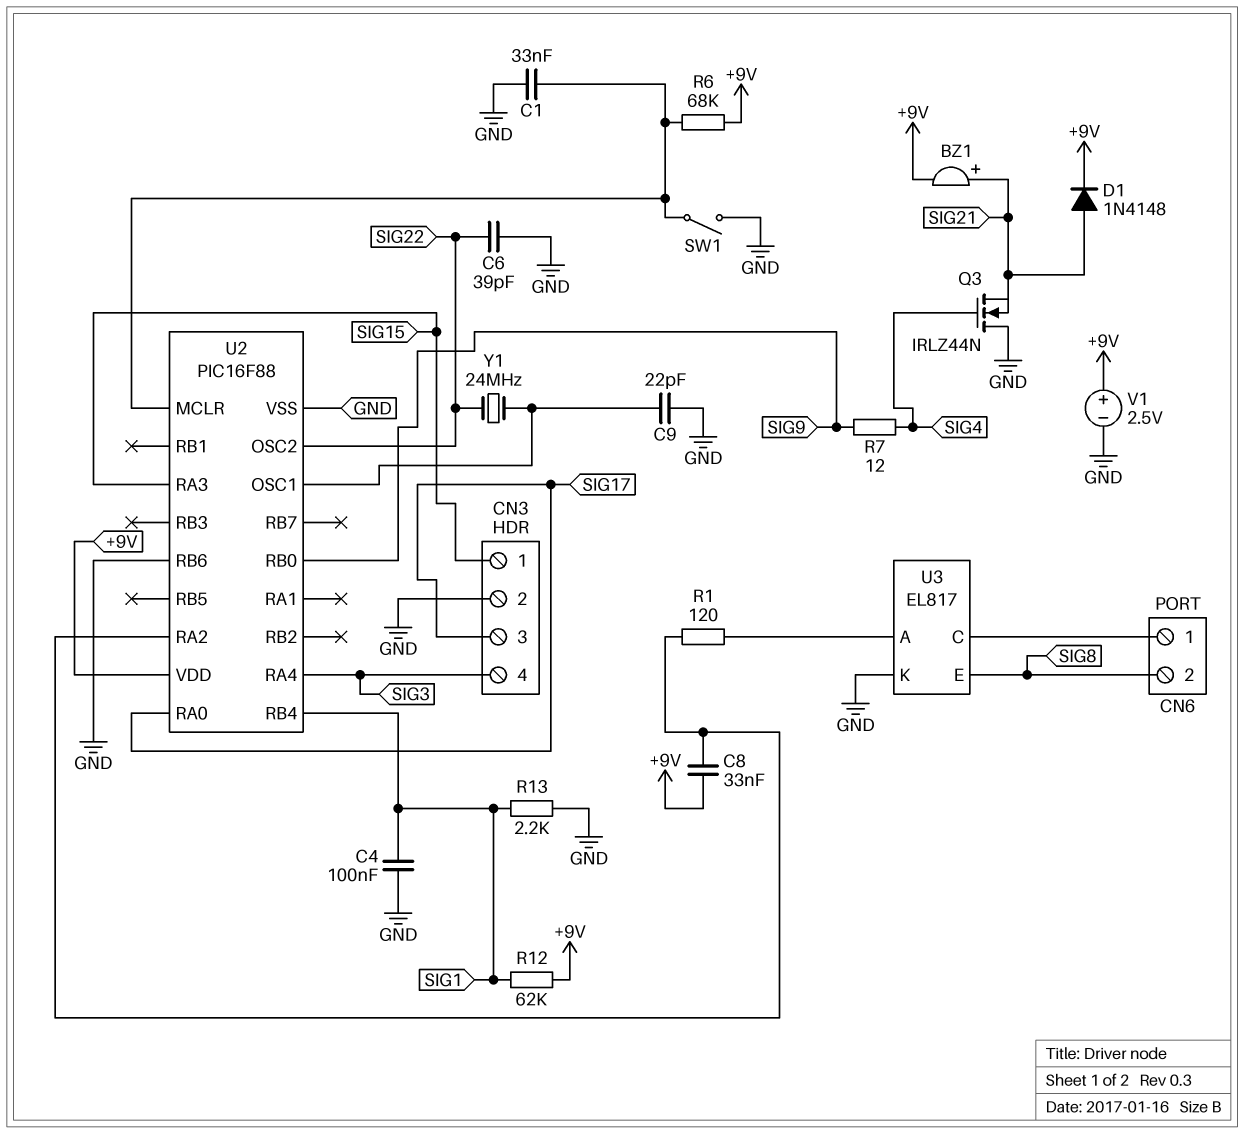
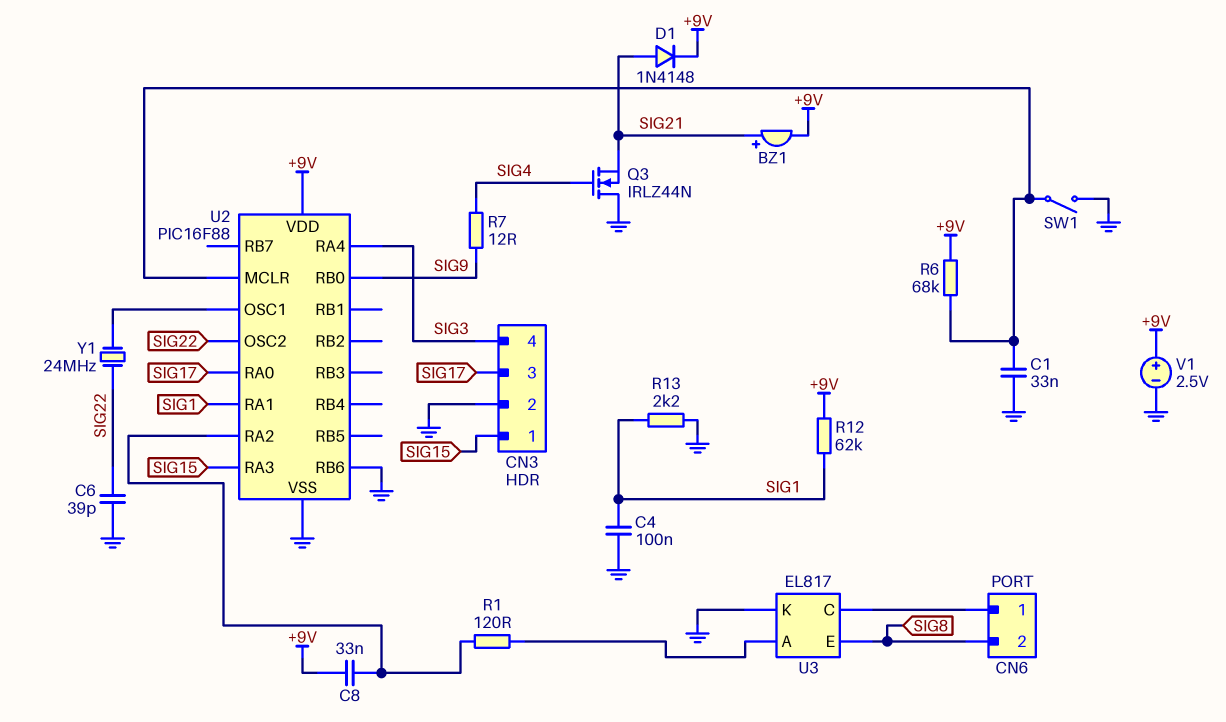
C9: 22pF (GND, U2/OSC1) -> none
U2 pin RA1: none -> SIG1
U2 pin RB4: SIG1 -> none

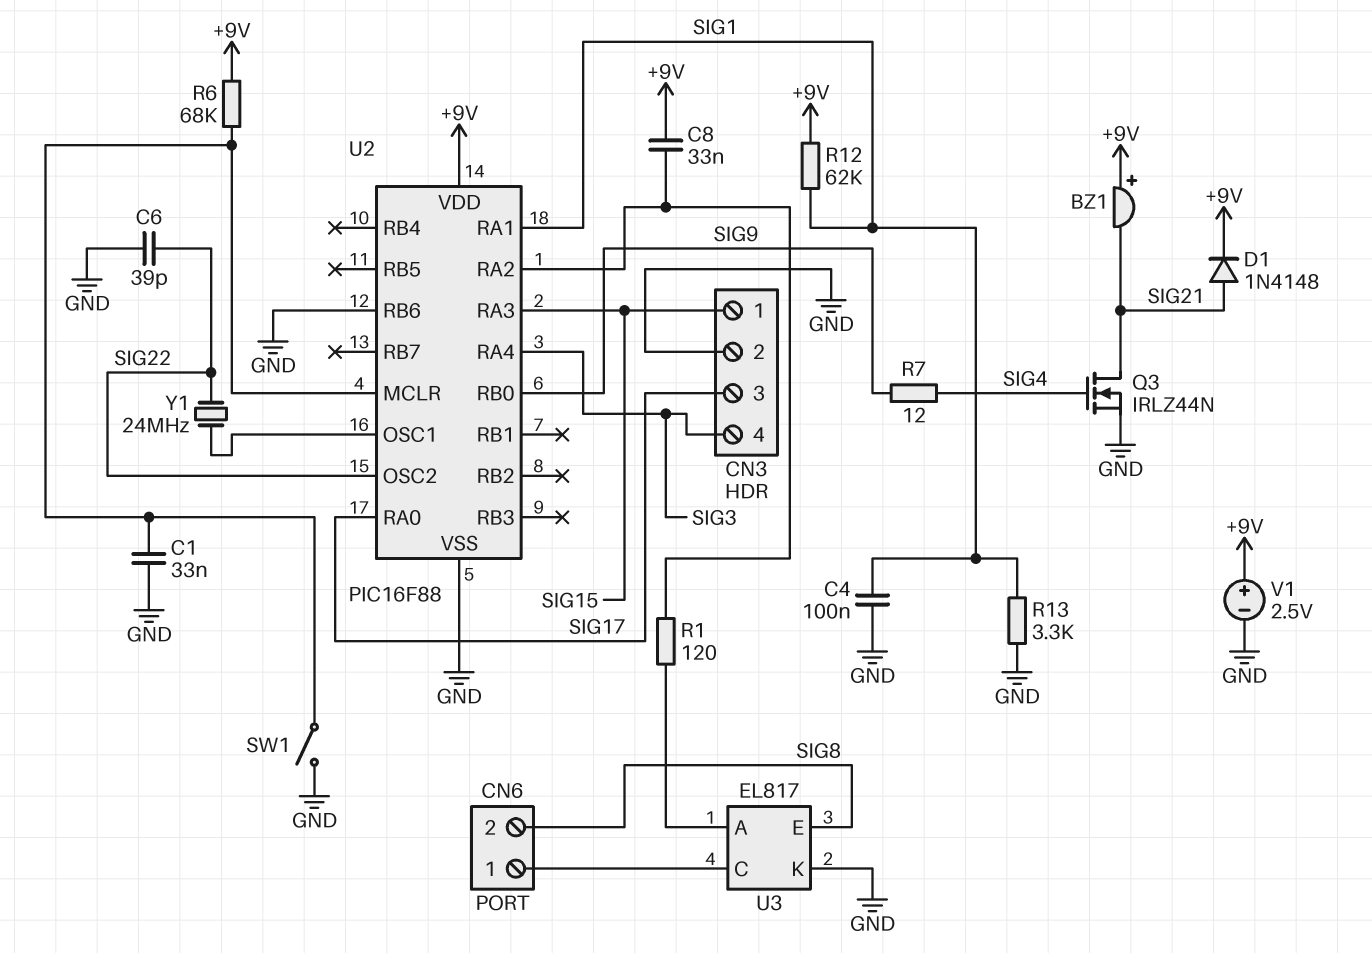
BZ1: buzzer (plus SIG21, minus +9V) -> buzzer (plus +9V, minus SIG21)
Q3: NMOS IRLZ44N (G SIG4, D GND, S SIG21) -> NMOS IRLZ44N (G SIG4, D SIG21, S GND)
R13: 2.2k (GND, SIG1) -> 3.3k (GND, SIG1)

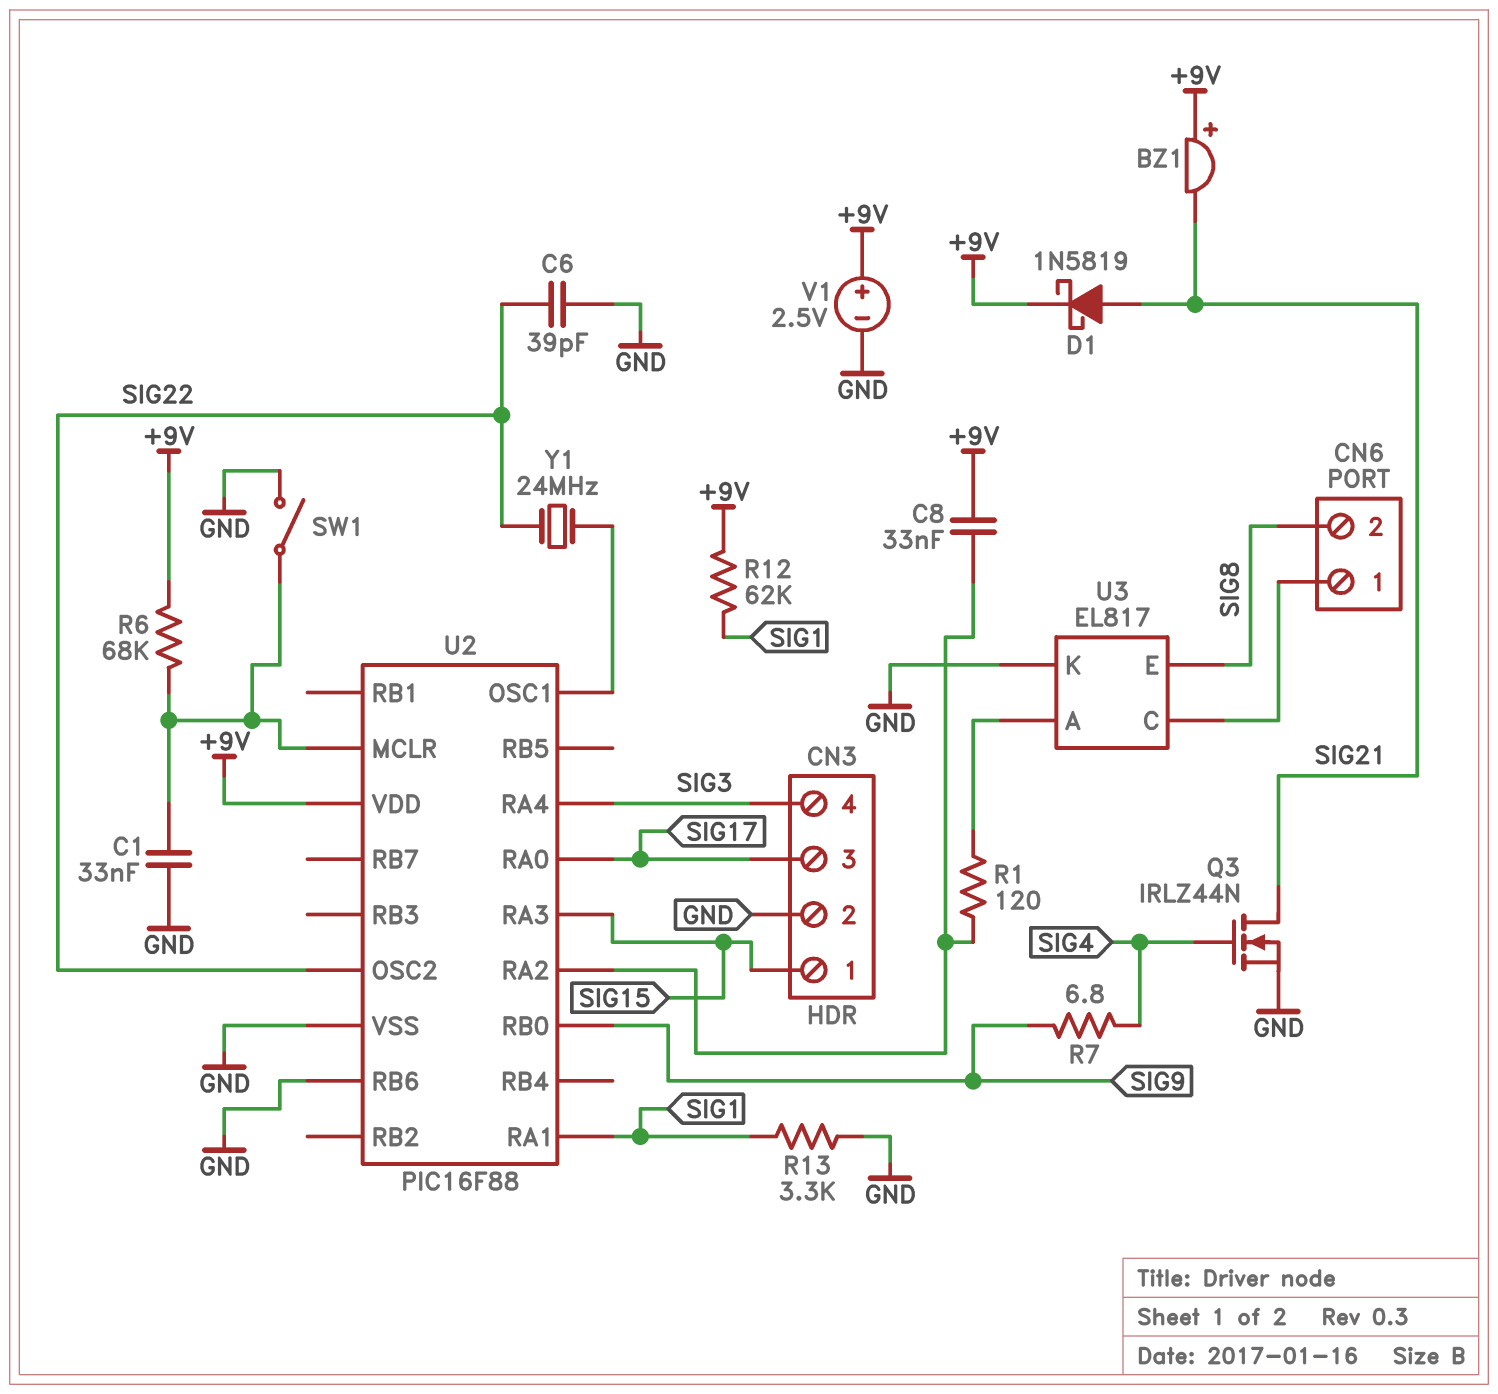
C4: 100nF (GND, SIG1) -> none
D1: diode 1N4148 (A SIG21, K +9V) -> schottky 1N5819 (A SIG21, K +9V)
R7: 12 (SIG4, SIG9) -> 6.8 (SIG4, SIG9)

